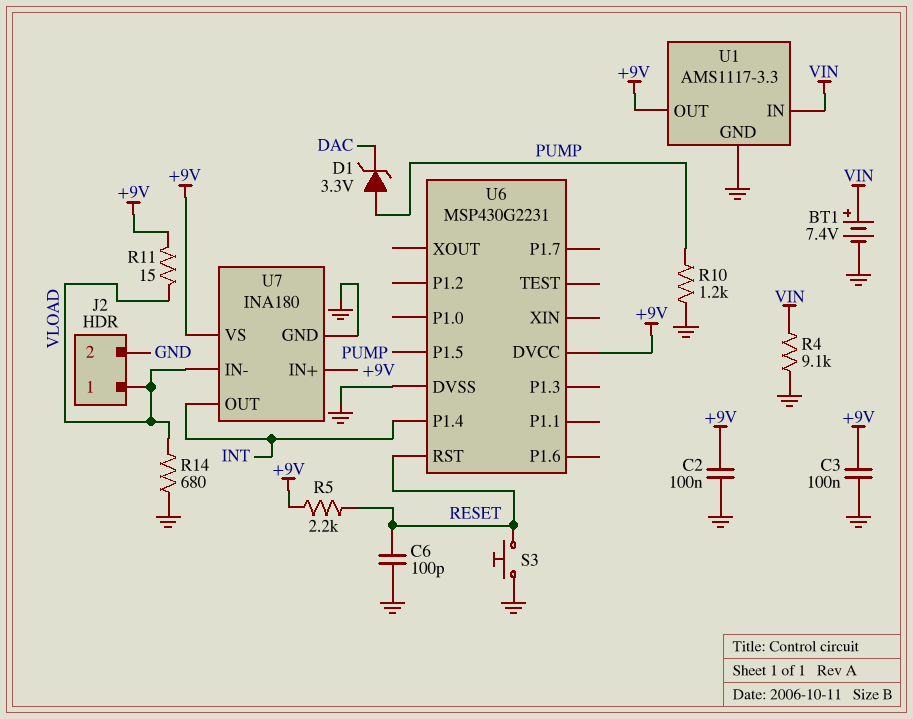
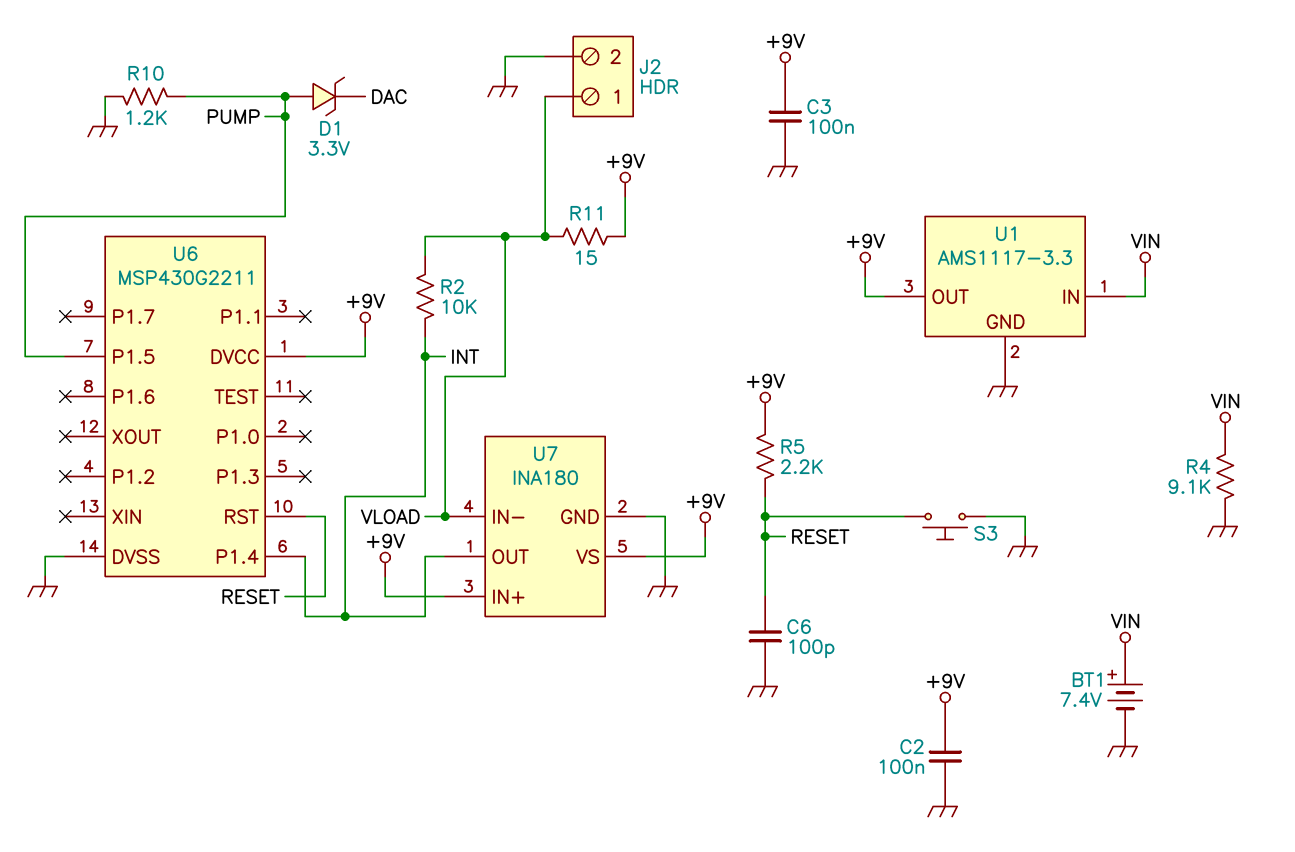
R2: none -> 10k (INT, VLOAD)
R14: 680 (GND, VLOAD) -> none
U6: MSP430G2231 -> MSP430G2211

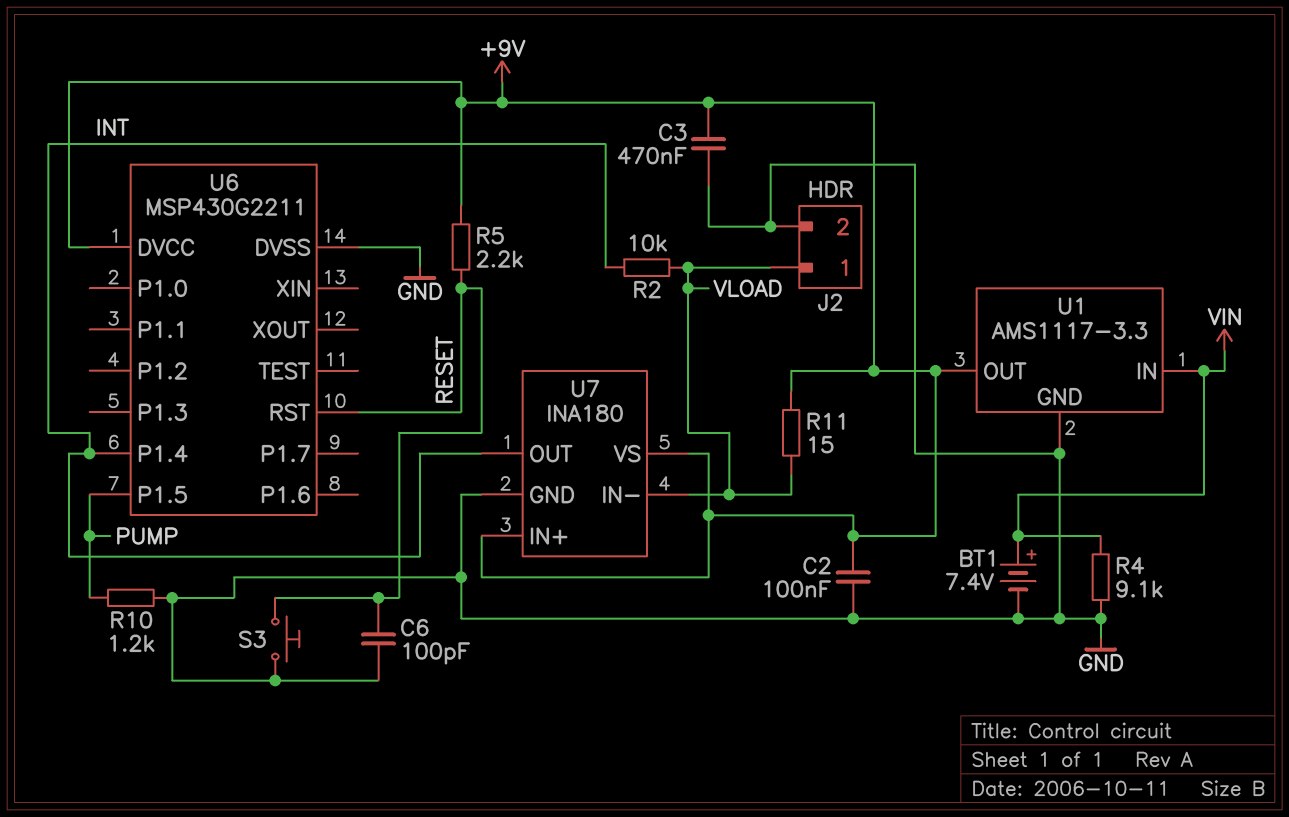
C3: 100nF (+9V, GND) -> 470nF (+9V, GND)
D1: zener 3.3V (A PUMP, K DAC) -> none

